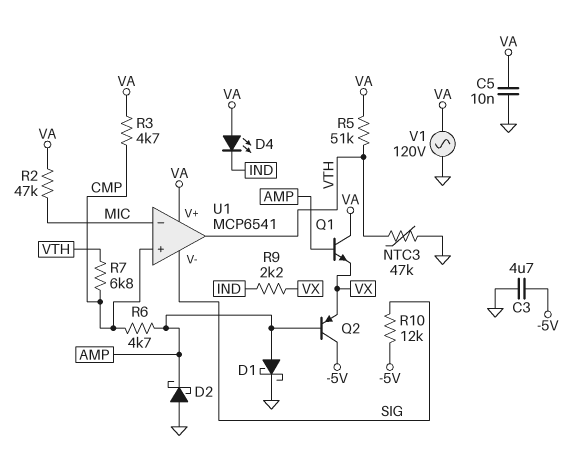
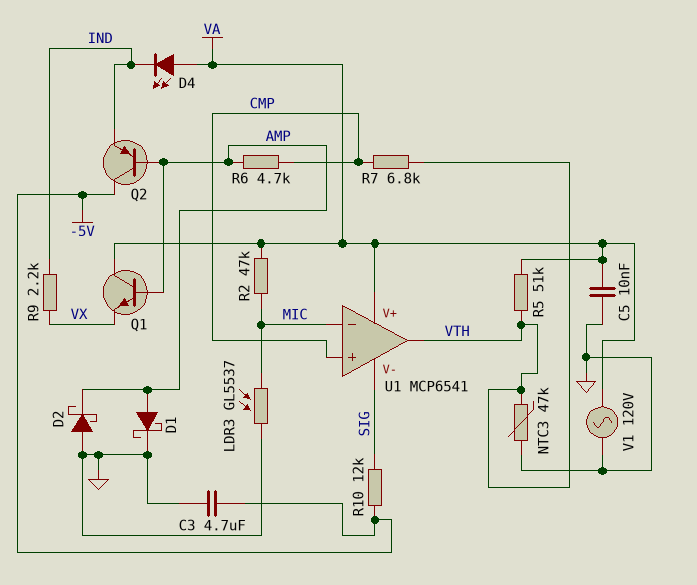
LDR3: none -> GL5537 (GND, MIC)
Q2: PNP (B AMP, C -5V, E VX) -> PNP (B AMP, C -5V, E IND)
R3: 4.7k (CMP, VA) -> none

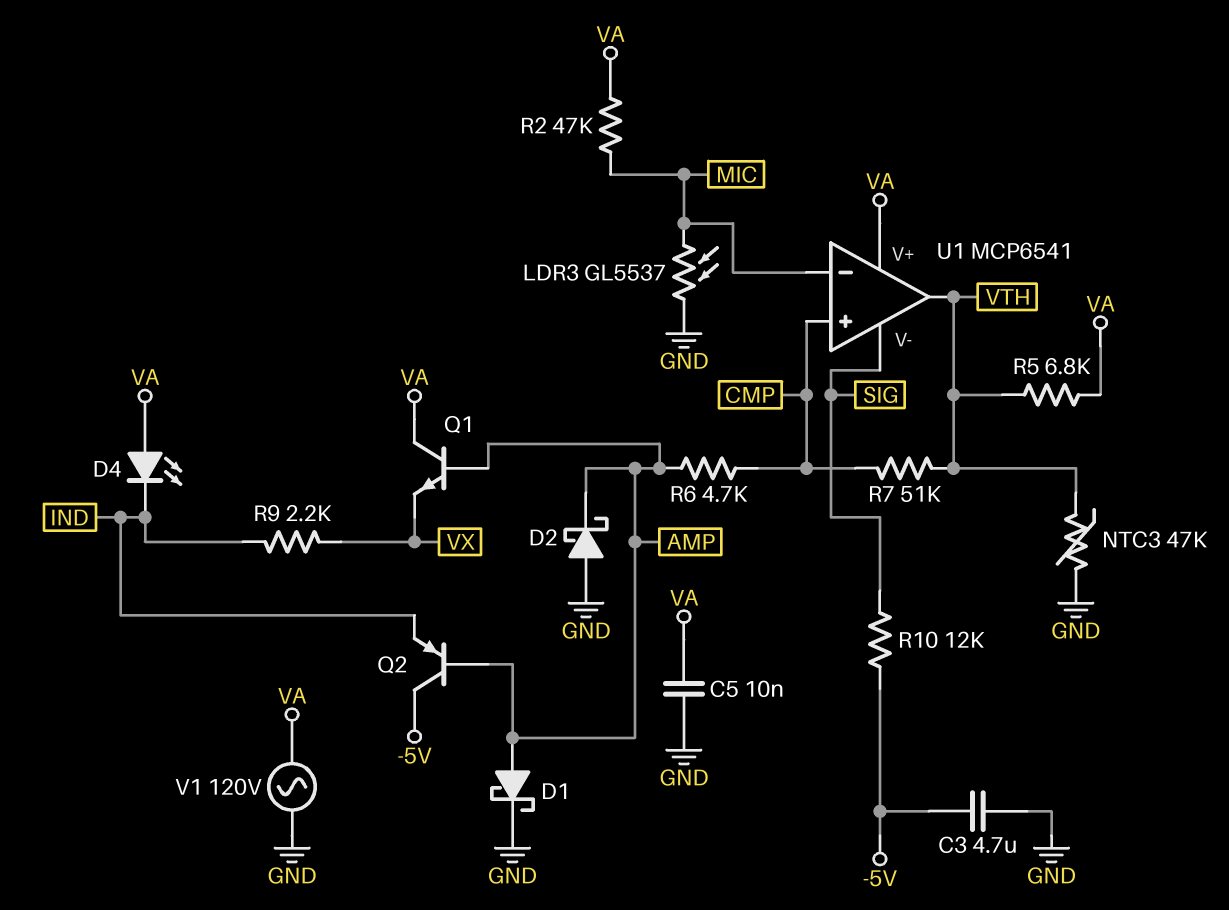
R5: 51k (VA, VTH) -> 6.8k (VA, VTH)
R7: 6.8k (CMP, VTH) -> 51k (CMP, VTH)

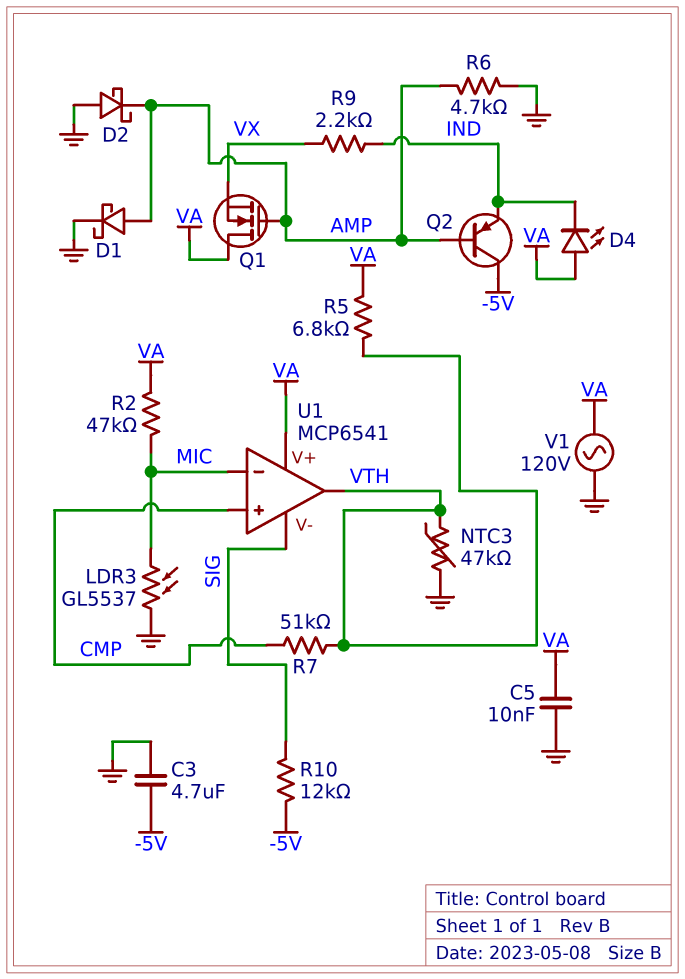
Q1: NPN (B AMP, C VA, E VX) -> NMOS (G AMP, D VA, S VX)
R6: 4.7k (AMP, CMP) -> 4.7k (AMP, GND)

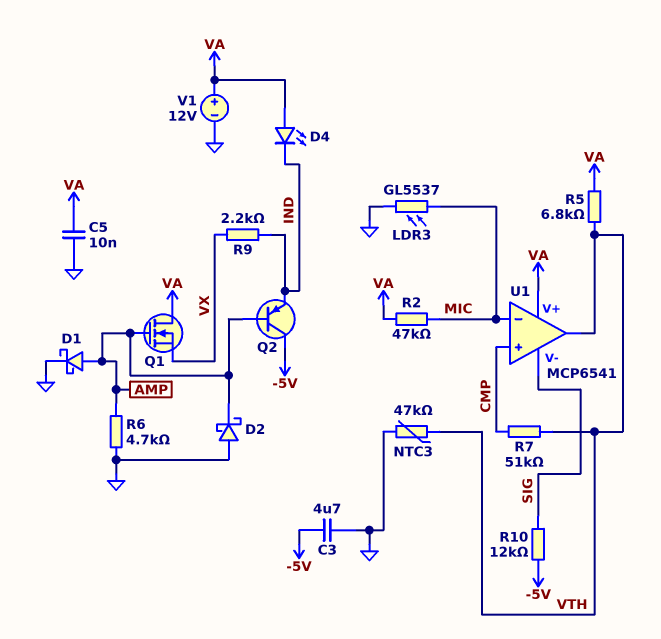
V1: AC 120V (GND, VA) -> 12V (plus VA, minus GND)

